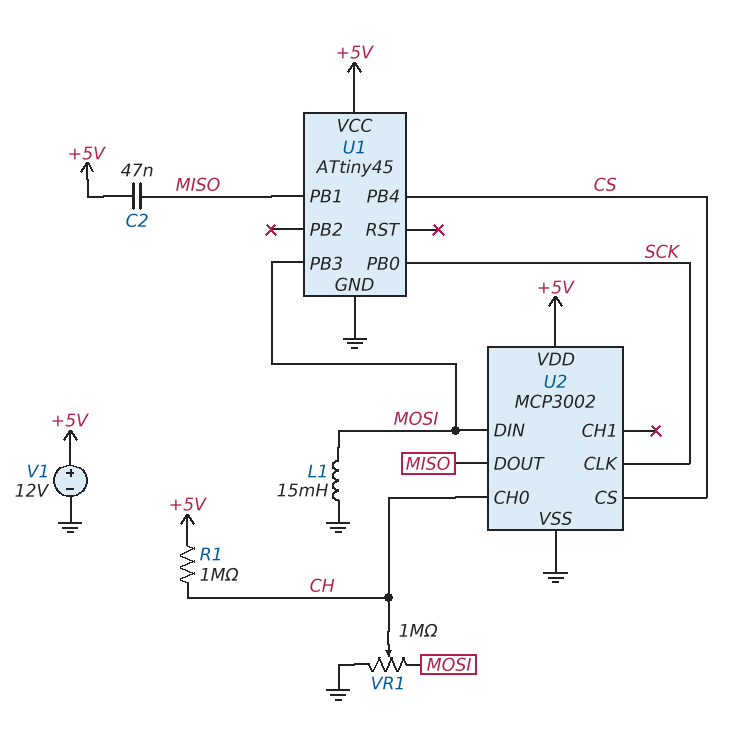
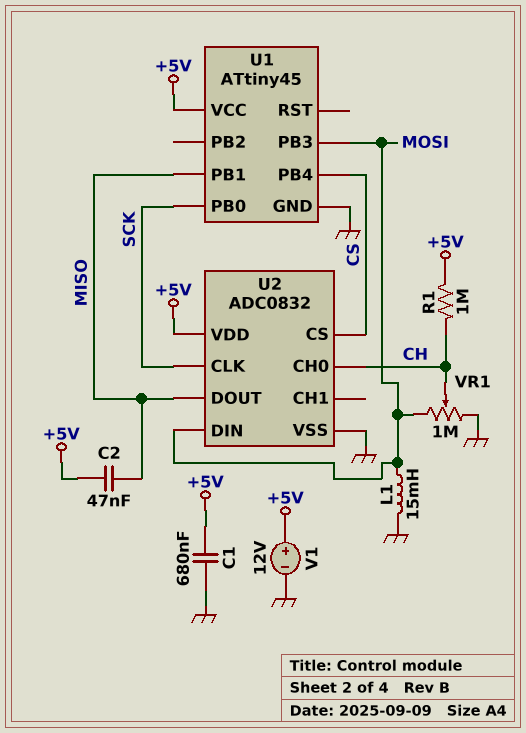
C1: none -> 680nF (+5V, GND)
U2: MCP3002 -> ADC0832

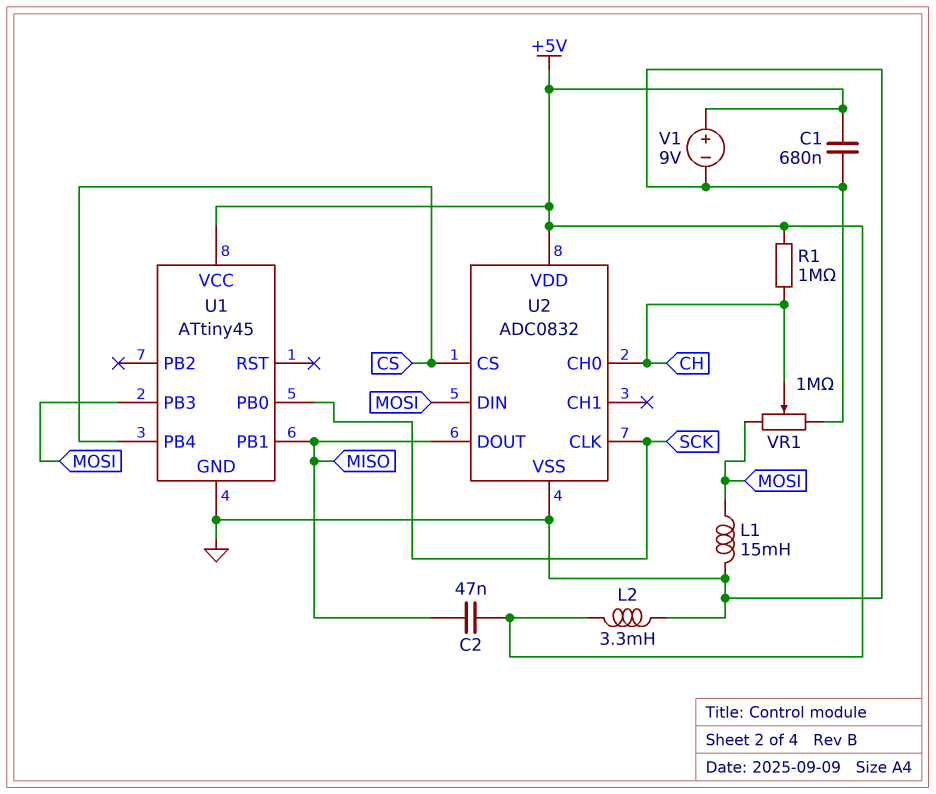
L2: none -> 3.3mH (+5V, GND)
V1: 12V (plus +5V, minus GND) -> 9V (plus +5V, minus GND)

